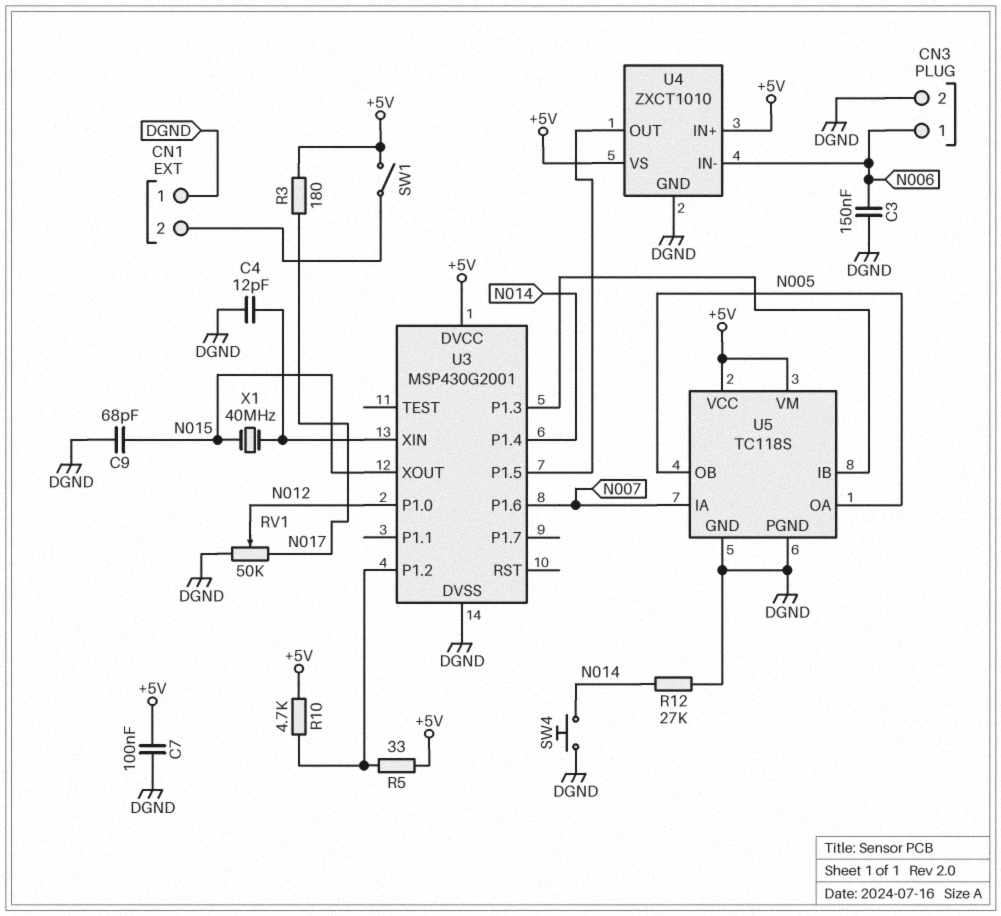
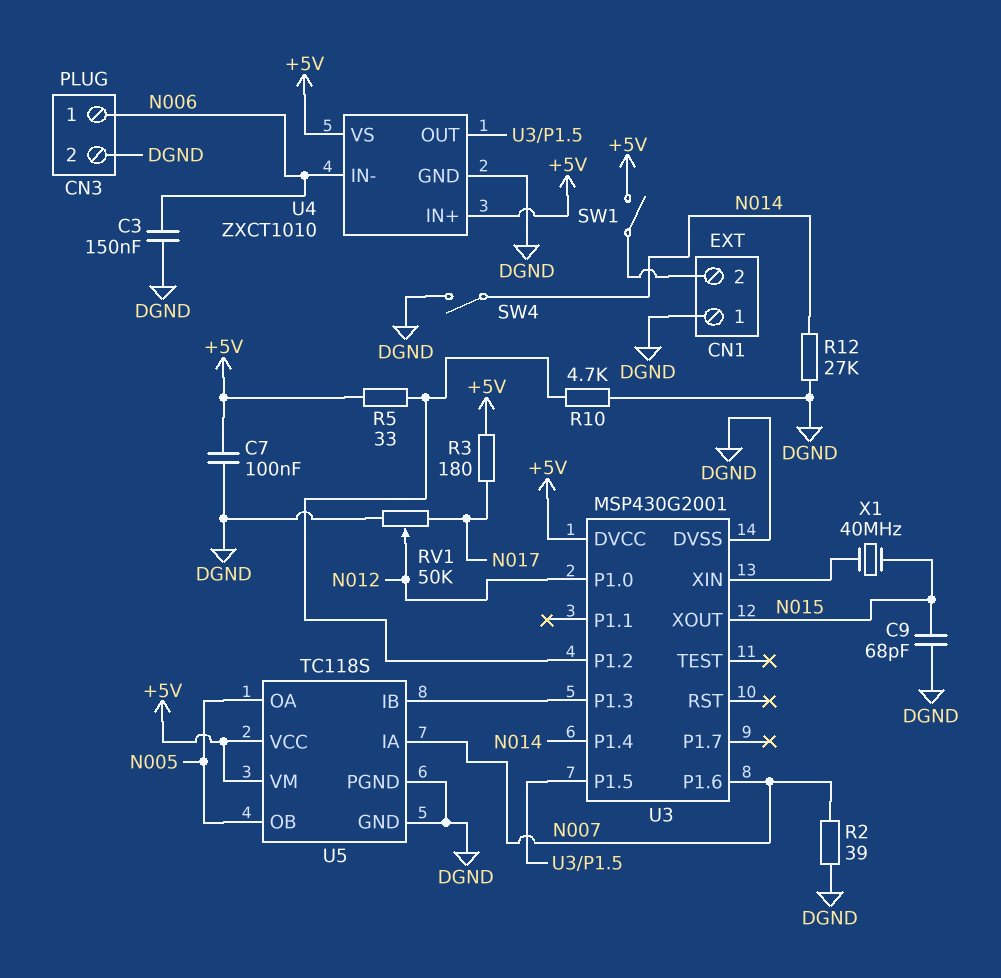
C4: 12pF (DGND, U3/XIN) -> none
R2: none -> 39 (DGND, N007)
R10: 4.7k (+5V, U3/P1.2) -> 4.7k (DGND, U3/P1.2)
SW4: button (DGND, N014) -> switch (DGND, N014)

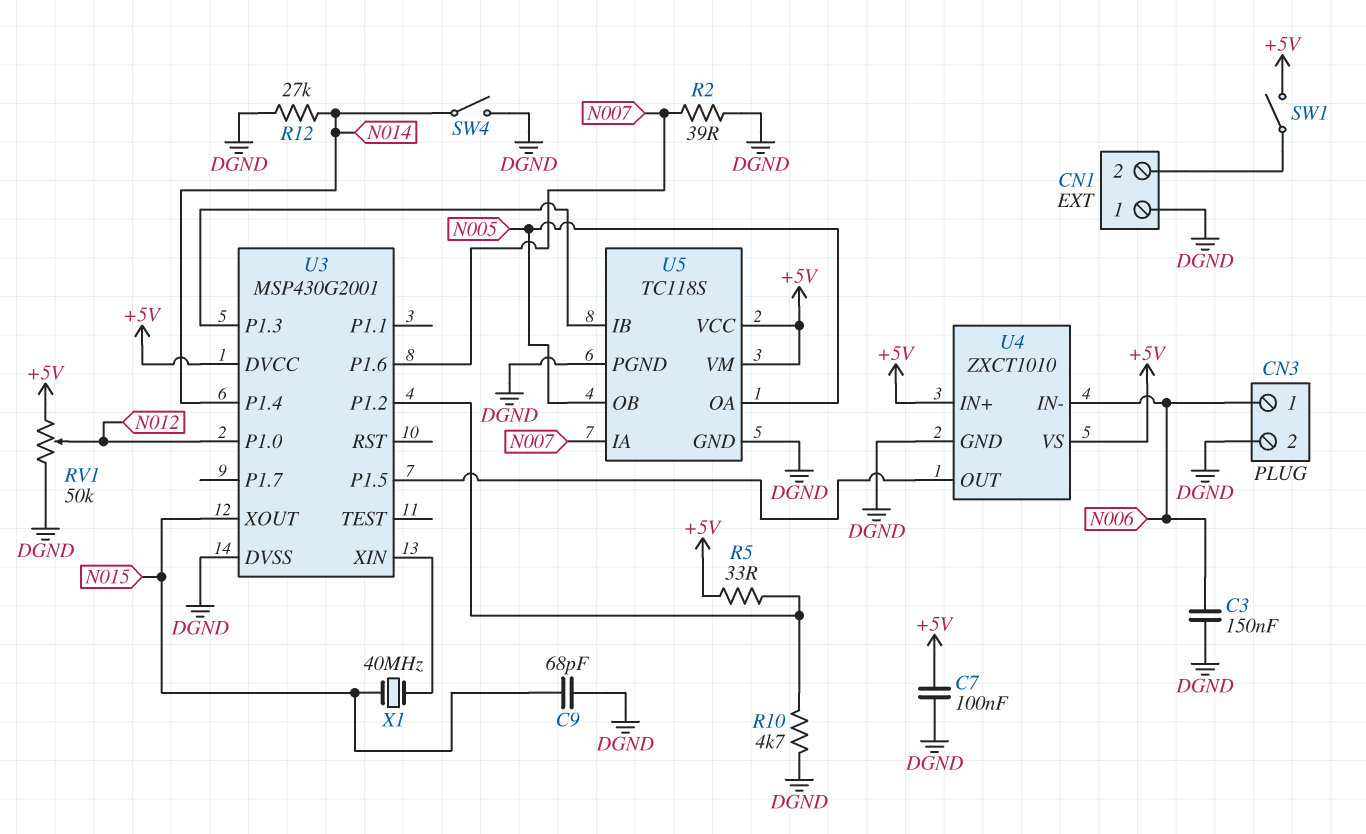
R3: 180 (+5V, N017) -> none
RV1: 50k (DGND, N017, wiper N012) -> 50k (+5V, DGND, wiper N012)

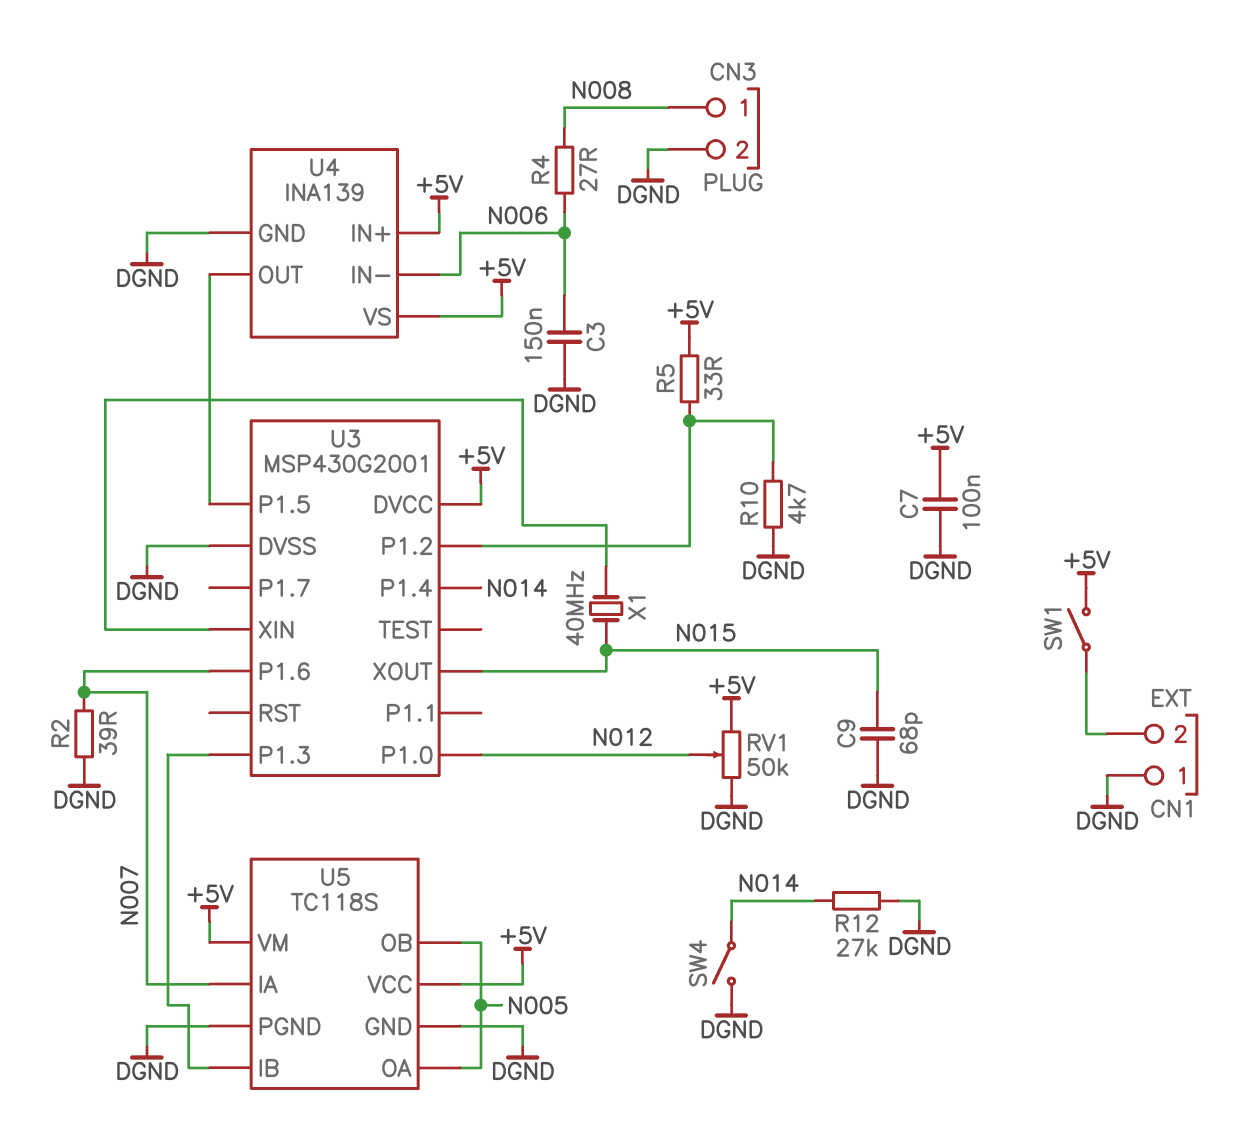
CN3 pin 1: N006 -> N008
R4: none -> 27 (N006, N008)
U4: ZXCT1010 -> INA139

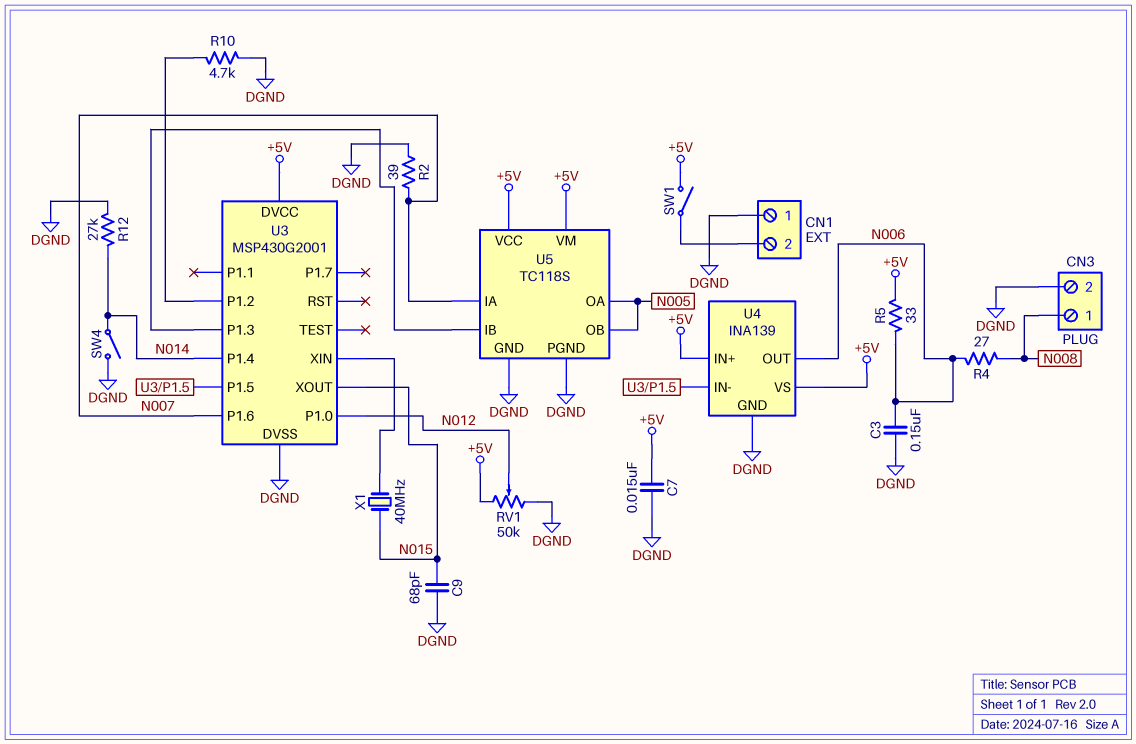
C7: 100nF (+5V, DGND) -> 15nF (+5V, DGND)
R5: 33 (+5V, U3/P1.2) -> 33 (+5V, N006)
U4 pin IN-: N006 -> U3/P1.5
U4 pin OUT: U3/P1.5 -> N006

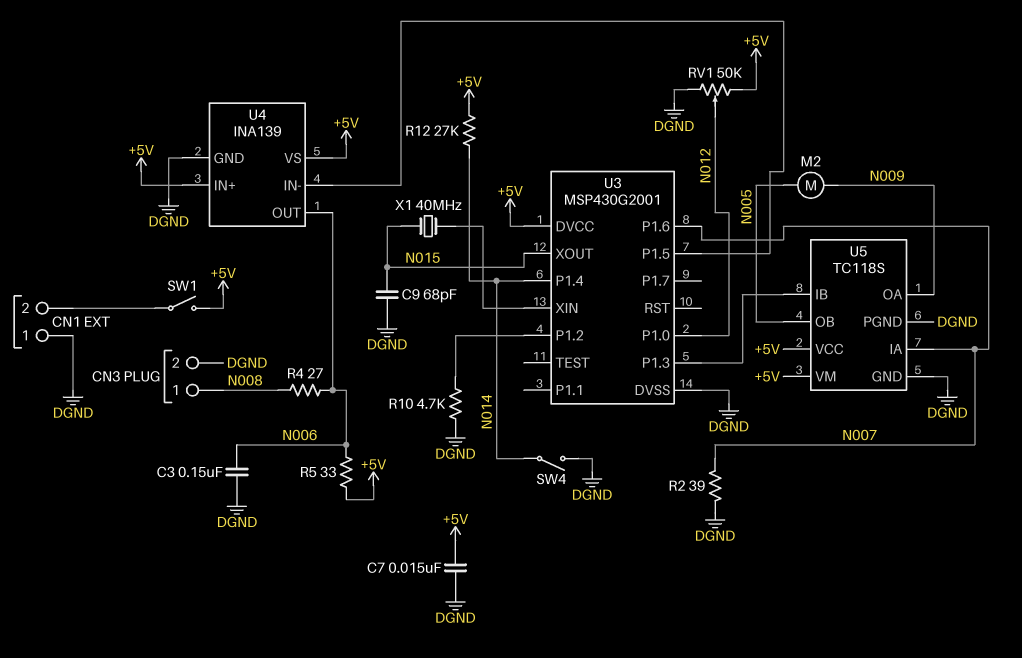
M2: none -> motor (N005, N009)
R12: 27k (DGND, N014) -> 27k (+5V, N014)
U5 pin OA: N005 -> N009

